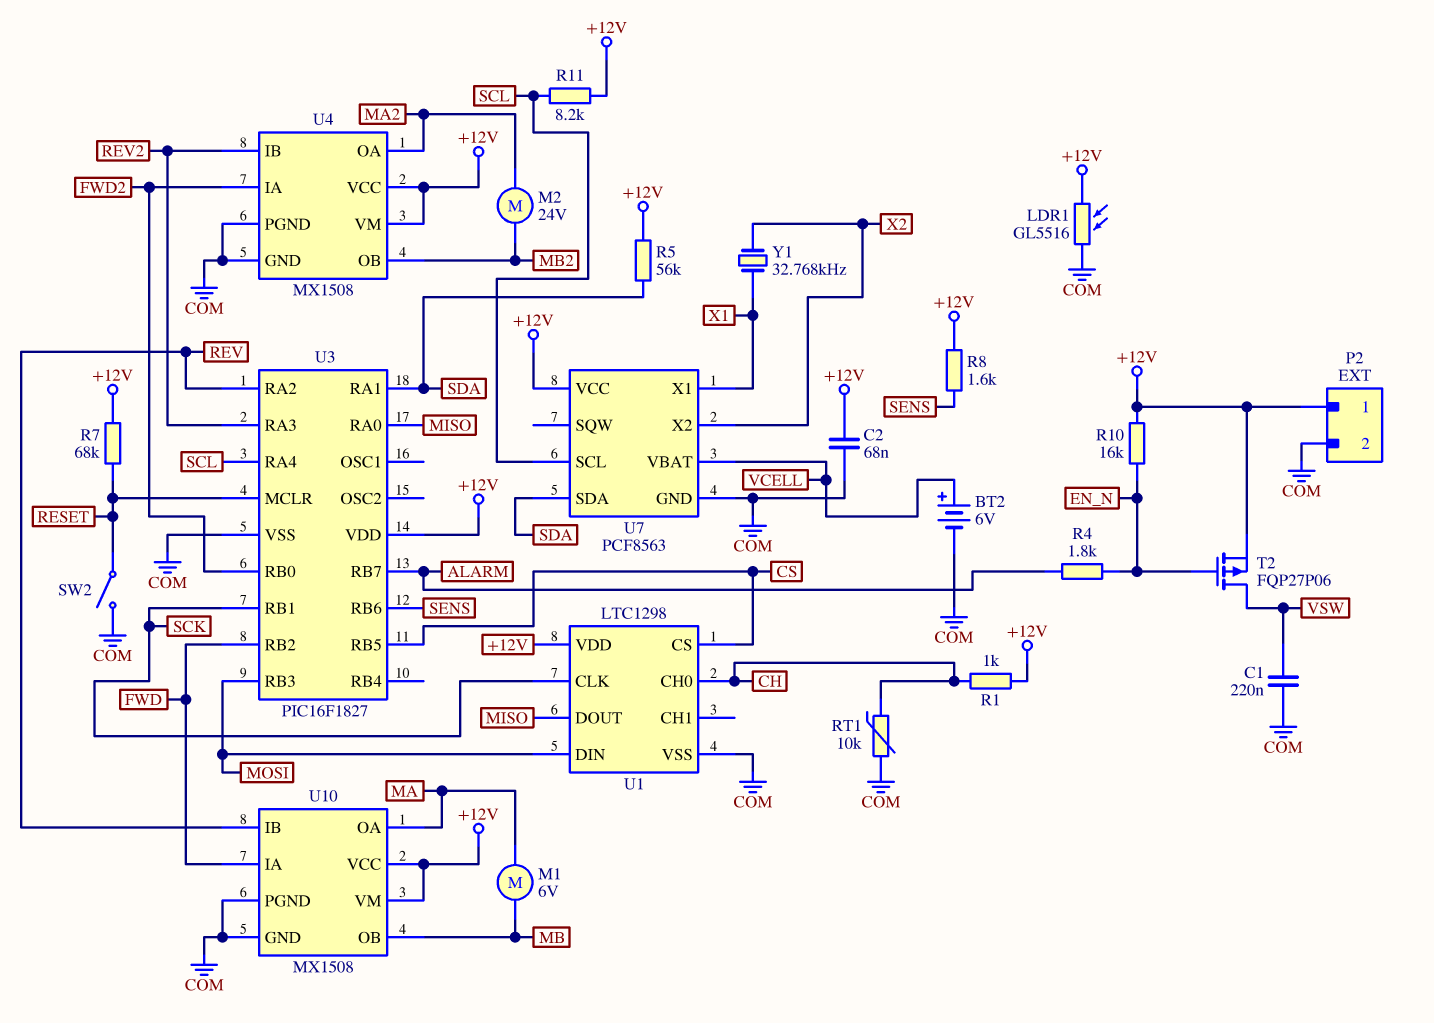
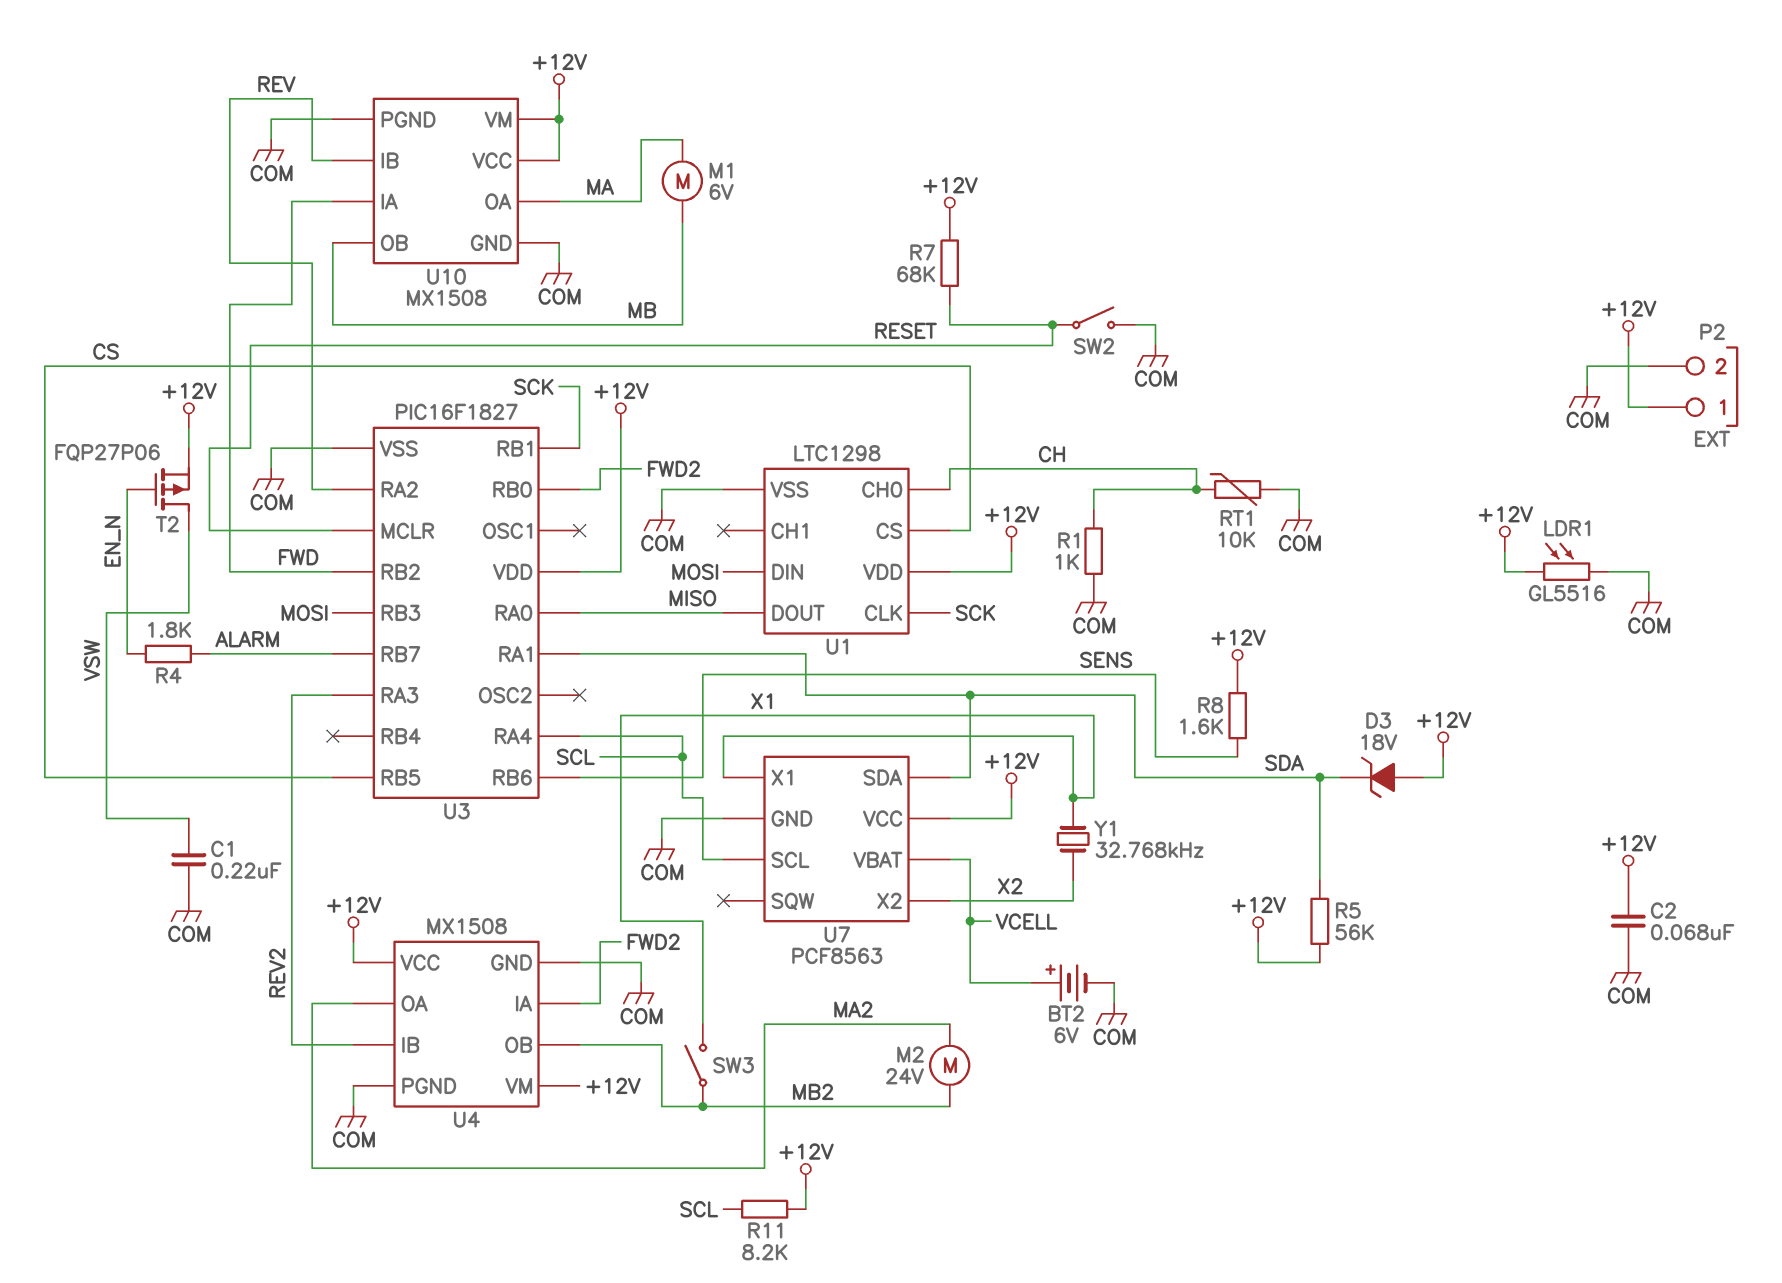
D3: none -> zener 18V (A +12V, K SDA)
R1: 1k (+12V, CH) -> 1k (CH, COM)
R10: 16k (+12V, EN_N) -> none
SW3: none -> switch (MB2, X1)

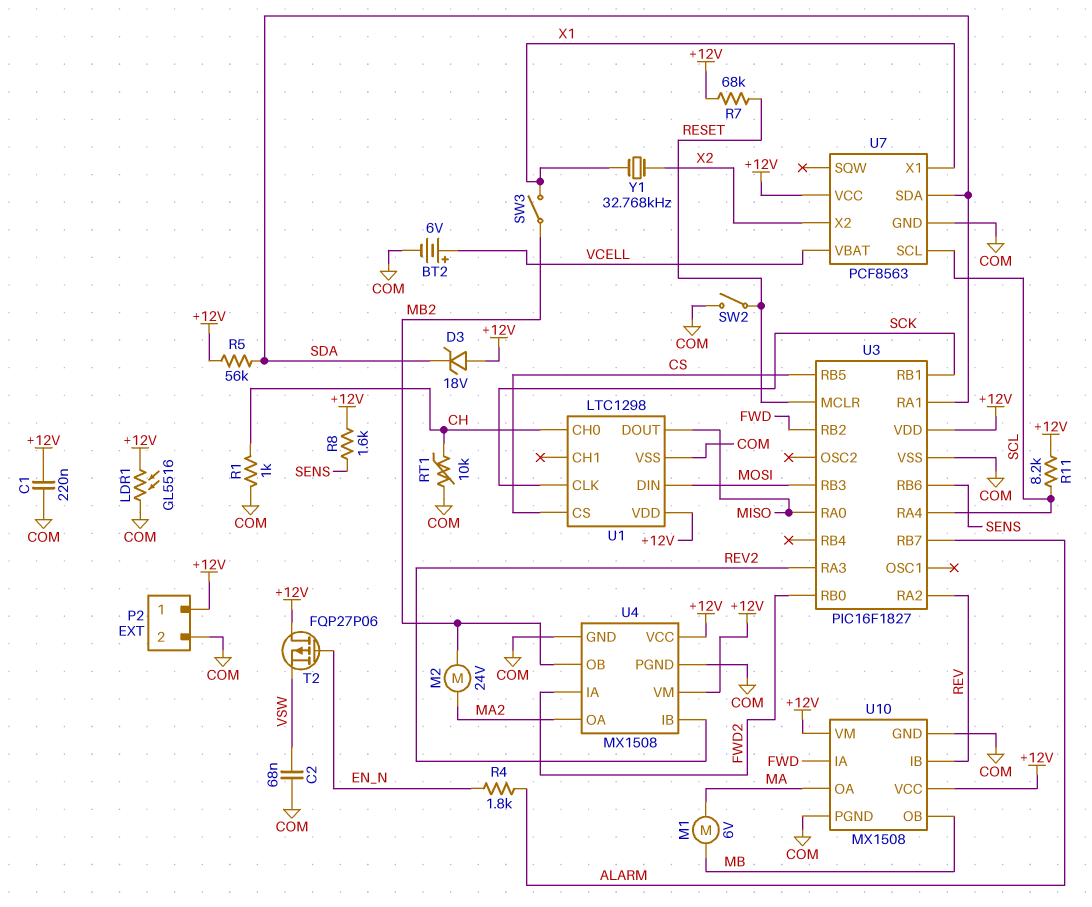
C1: 220nF (COM, VSW) -> 220nF (+12V, COM)
C2: 68nF (+12V, COM) -> 68nF (COM, VSW)
T2: PMOS FQP27P06 (G EN_N, D VSW, S +12V) -> PMOS FQP27P06 (G EN_N, D +12V, S VSW)

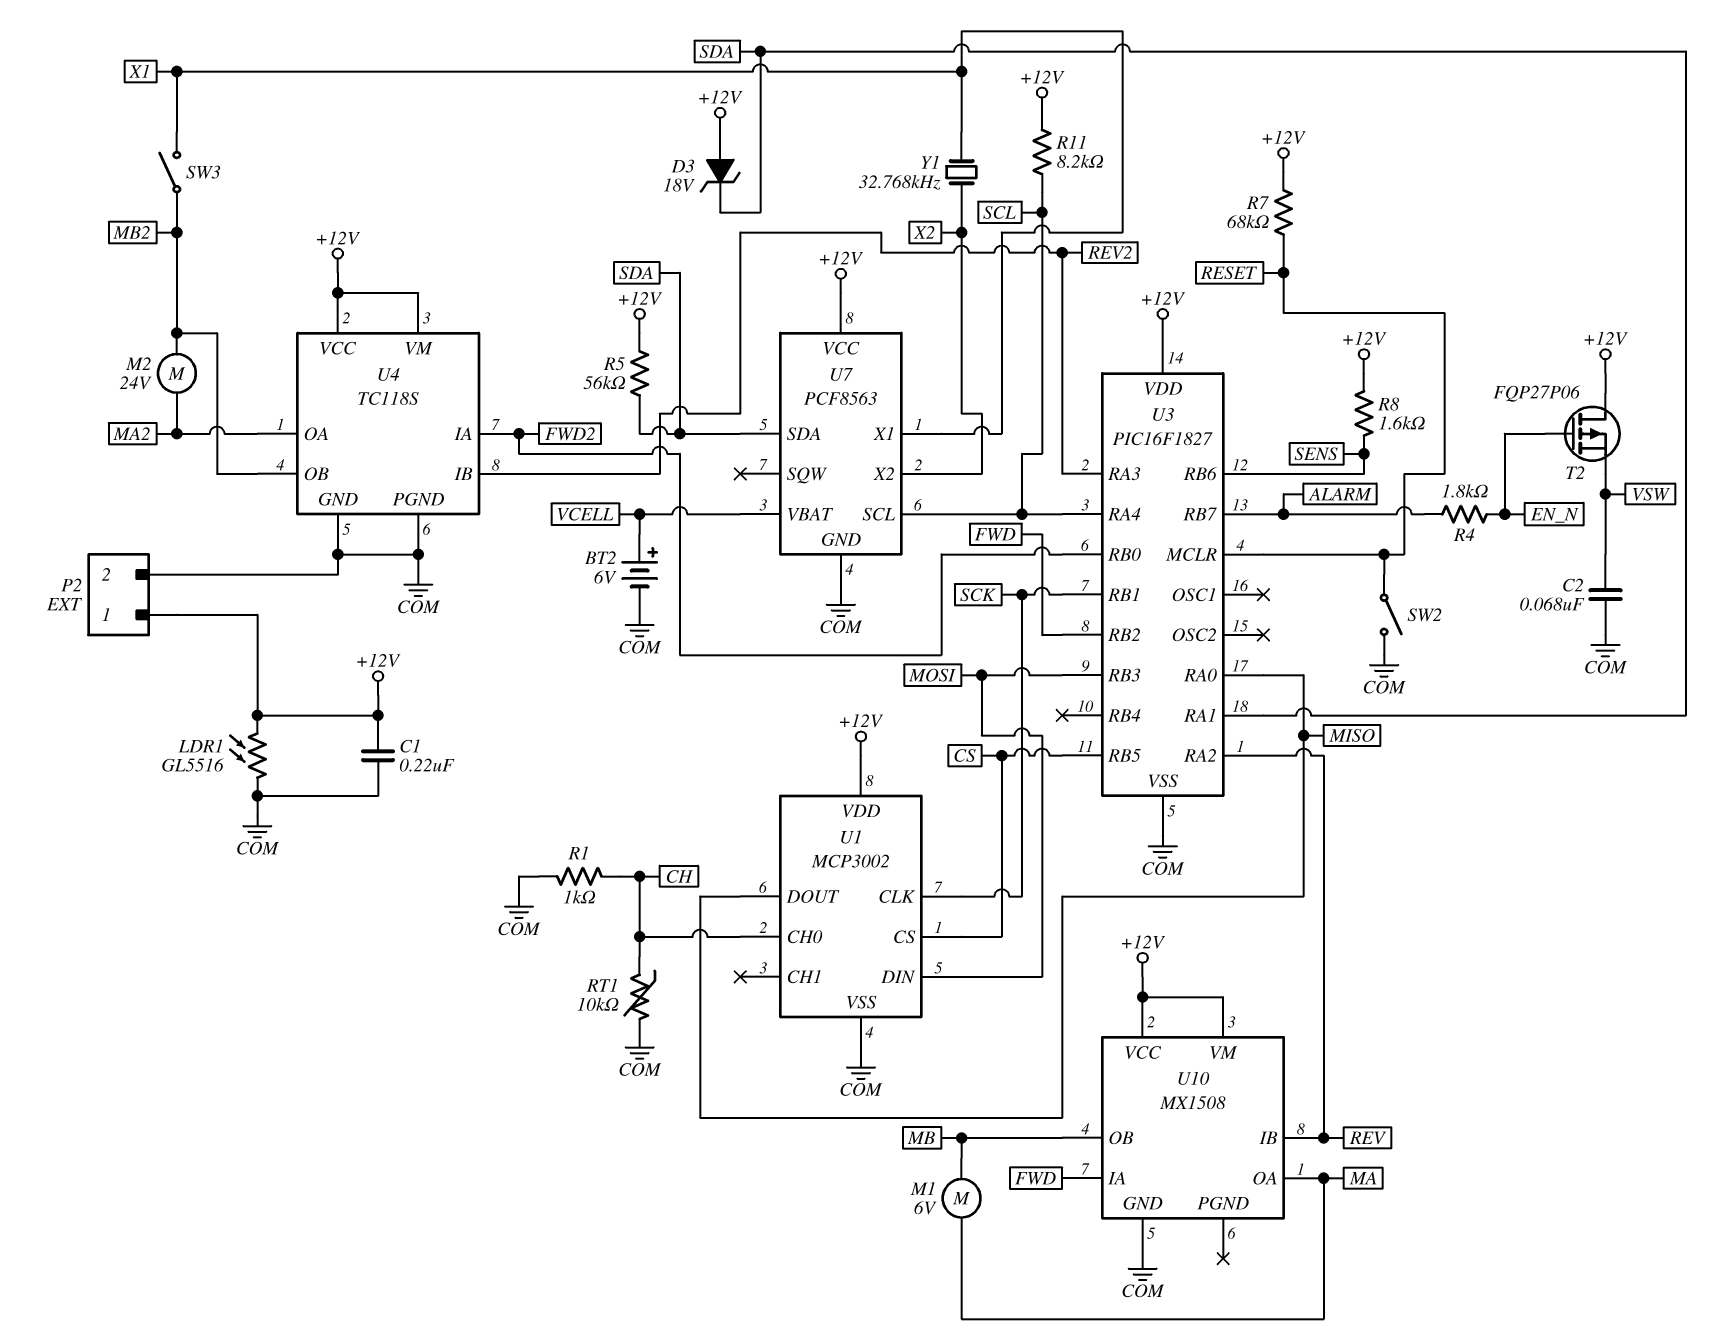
U1: LTC1298 -> MCP3002
U4: MX1508 -> TC118S
U10 pin PGND: COM -> none

